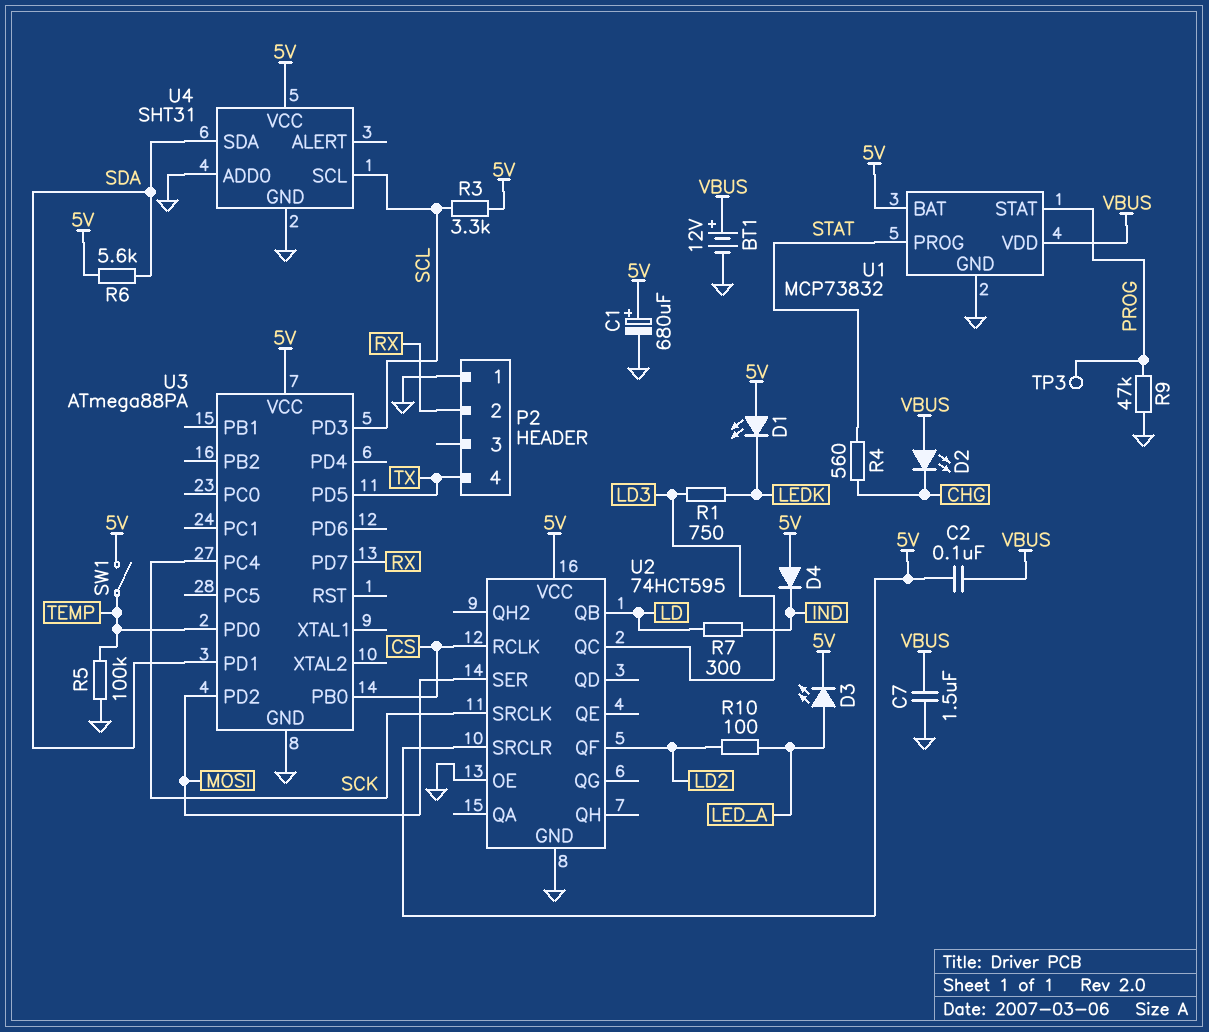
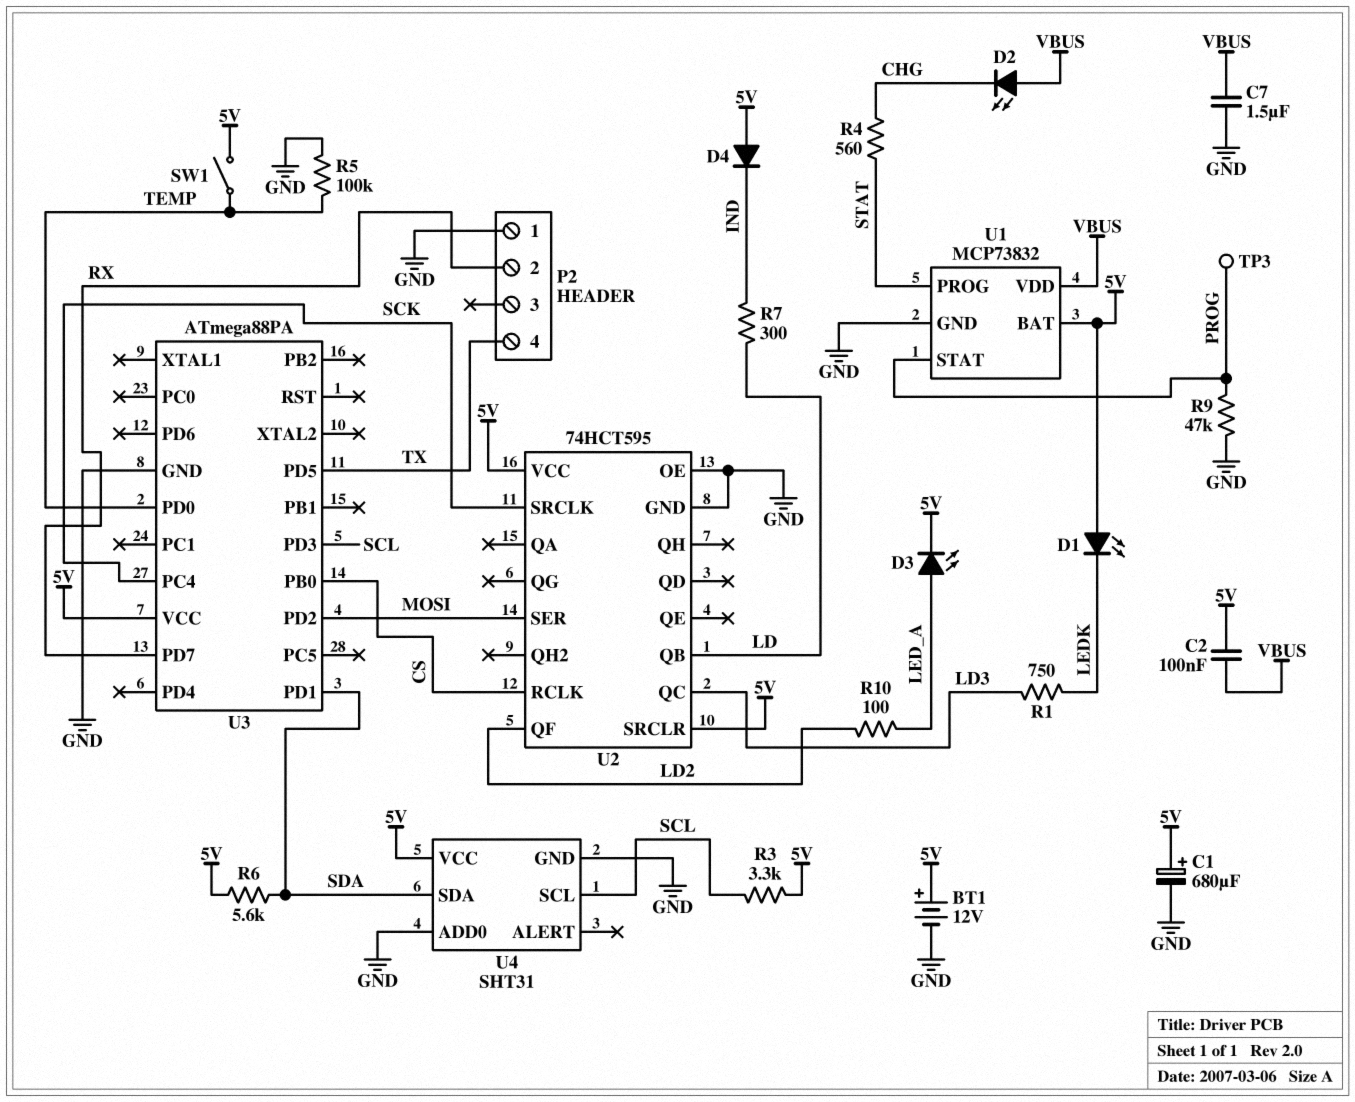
BT1: 12V (plus VBUS, minus GND) -> 12V (plus 5V, minus GND)

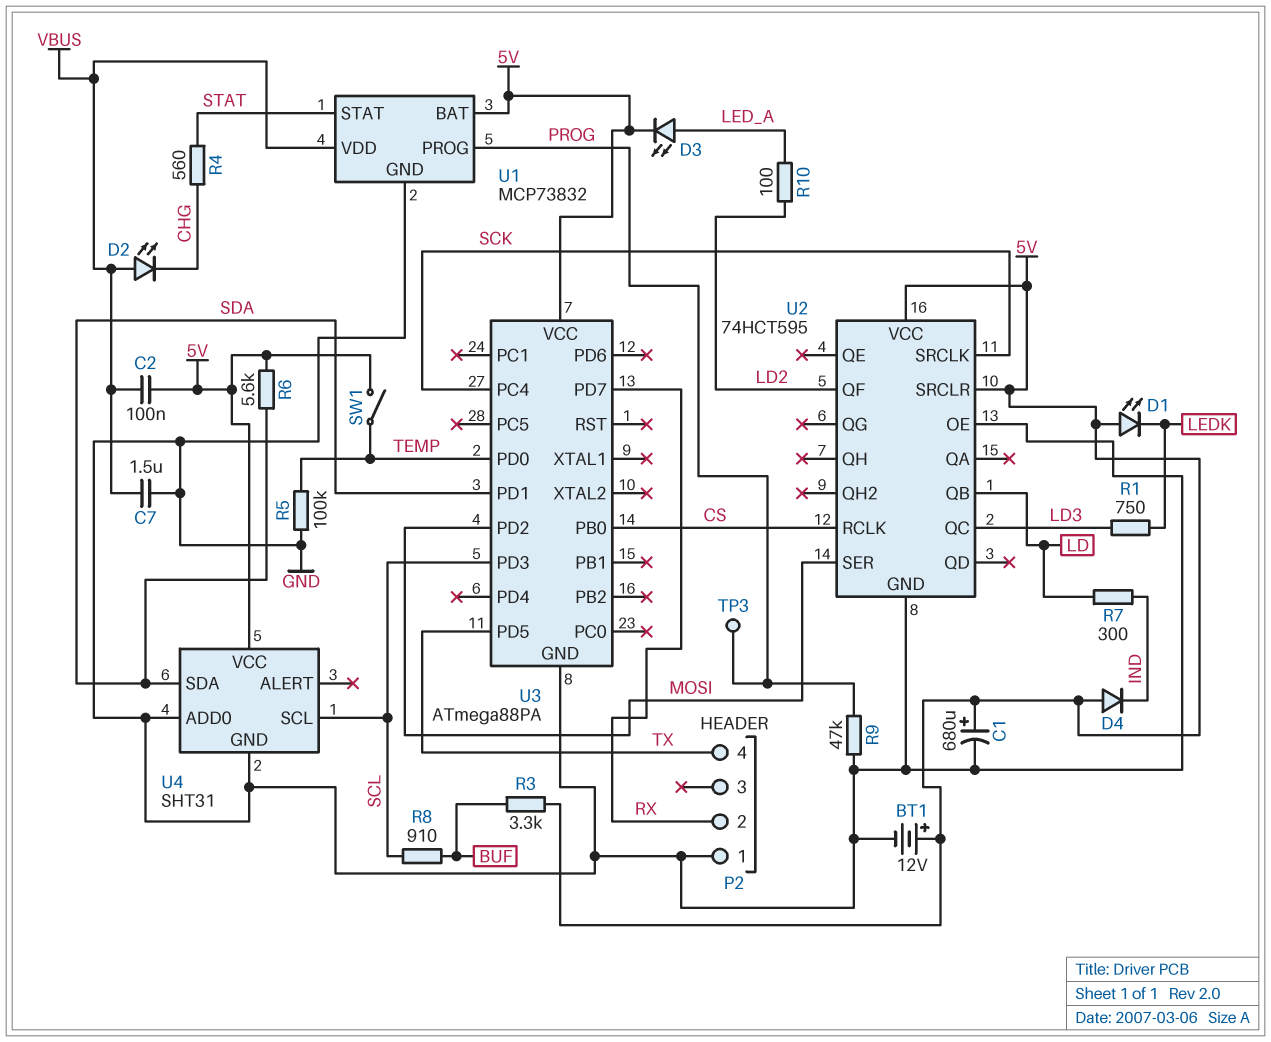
R3: 3.3k (5V, SCL) -> 3.3k (5V, BUF)
R8: none -> 910 (BUF, SCL)
U1 pin PROG: STAT -> PROG
U1 pin STAT: PROG -> STAT

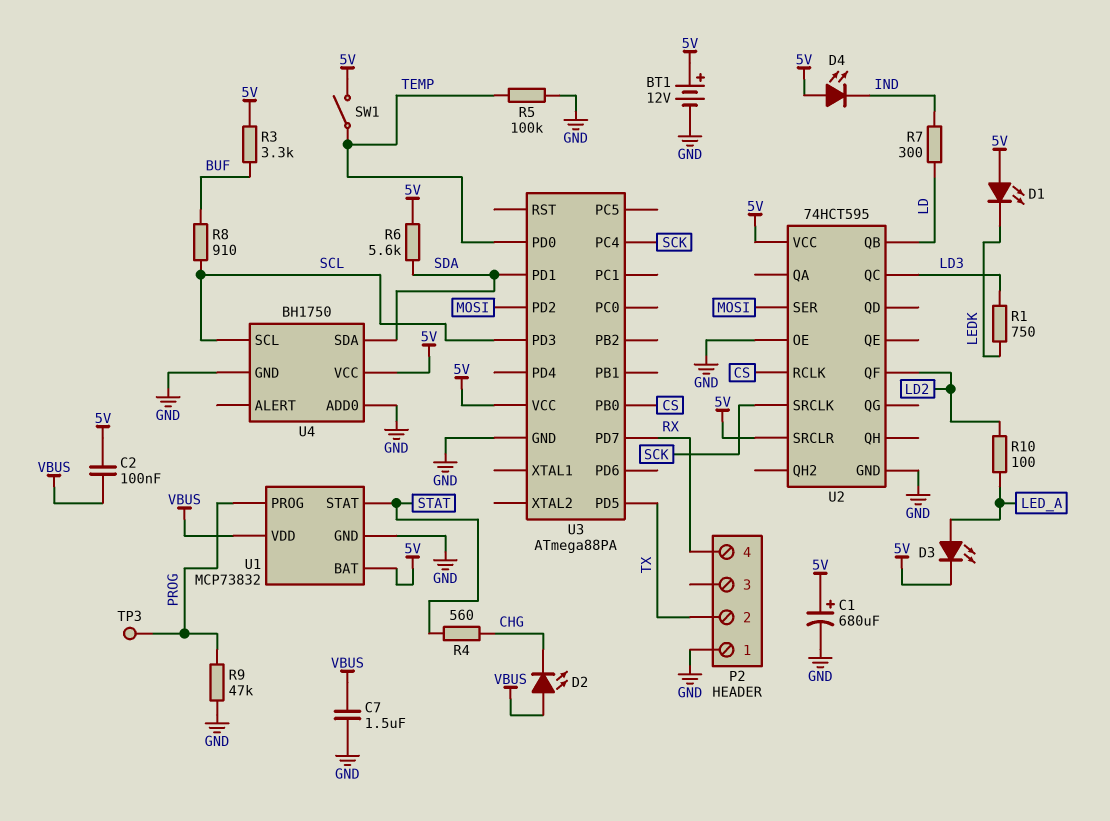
D4: diode (A 5V, K IND) -> LED (A 5V, K IND)
P2 pin 2: RX -> TX
P2 pin 4: TX -> RX
U4: SHT31 -> BH1750

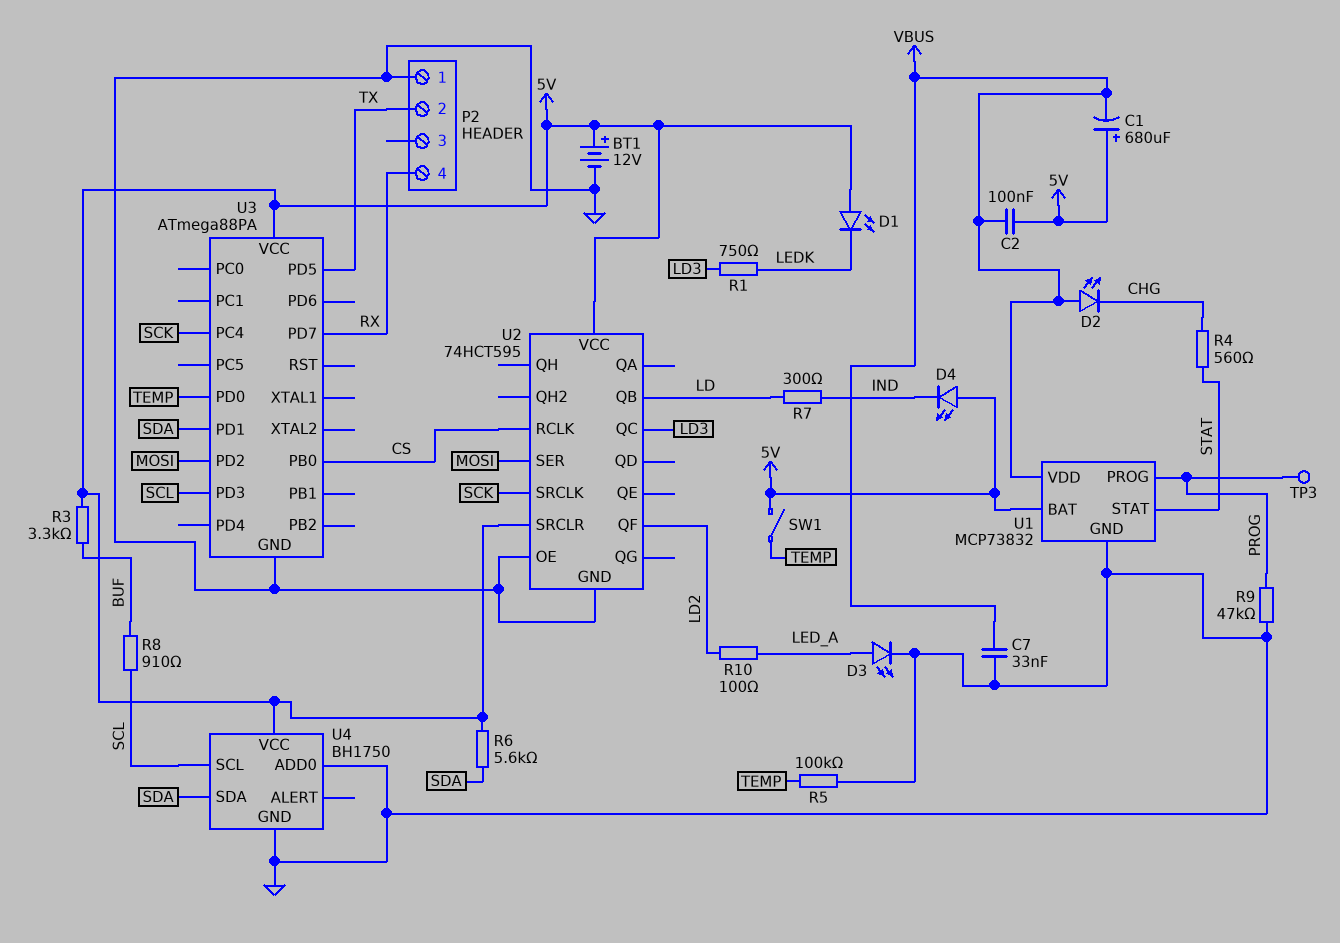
C1: 680uF (plus 5V, minus GND) -> 680uF (plus 5V, minus VBUS)
C7: 1.5uF (GND, VBUS) -> 33nF (GND, VBUS)
D3: LED (A LED_A, K 5V) -> LED (A LED_A, K GND)

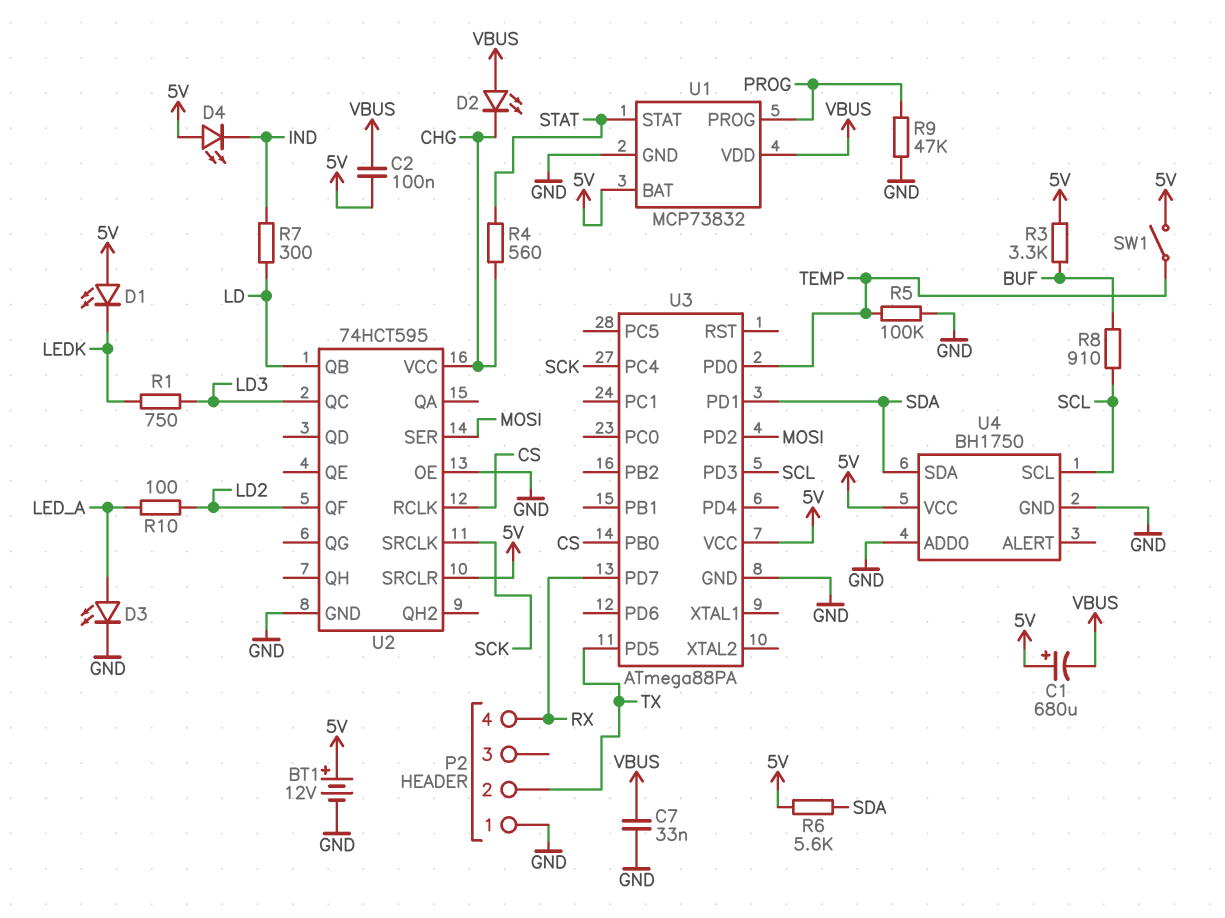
TP3: test point (PROG) -> none
U2 pin VCC: 5V -> CHG

